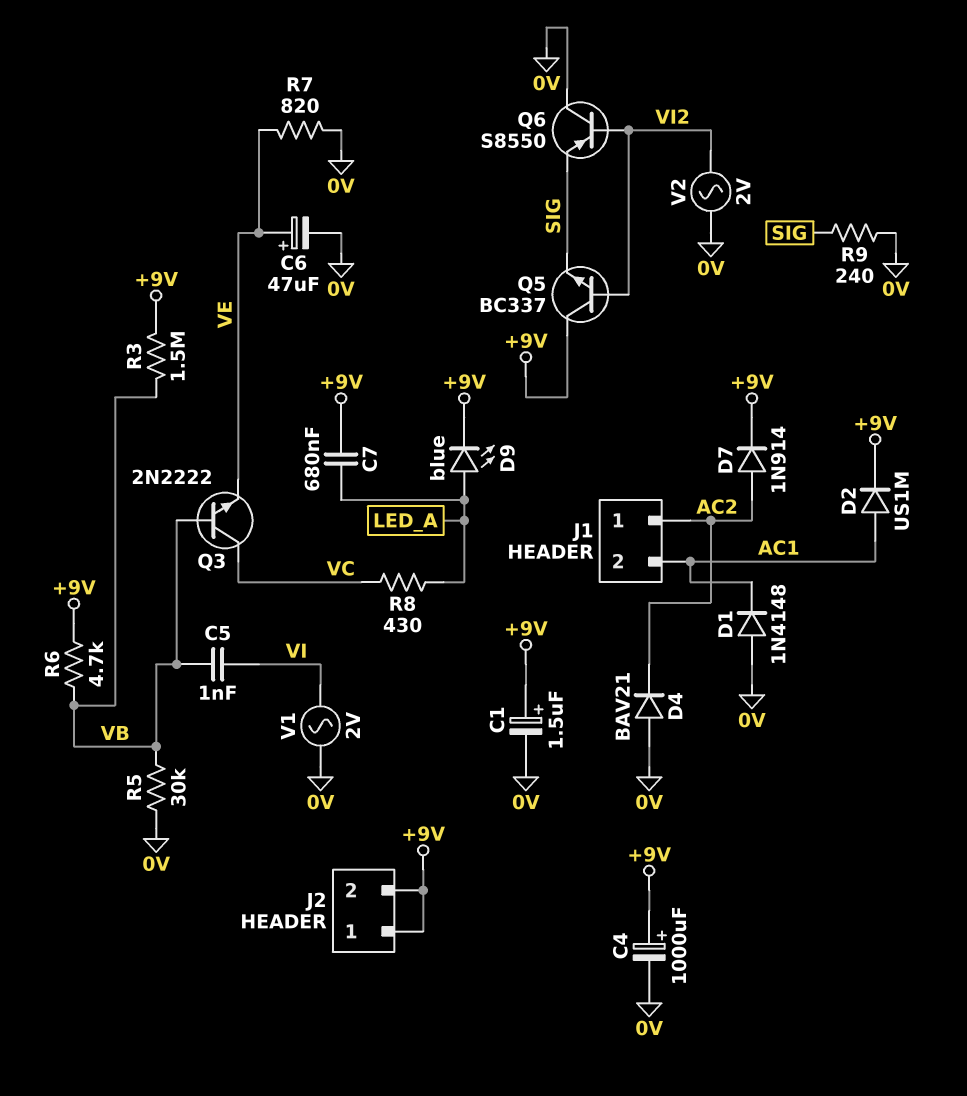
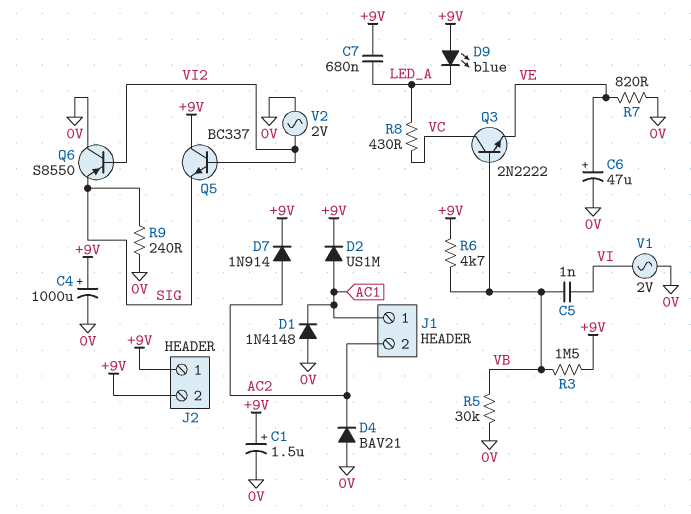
D9: LED blue (A LED_A, K +9V) -> LED blue (A +9V, K LED_A)
J1 pin 1: AC2 -> AC1
J1 pin 2: AC1 -> AC2

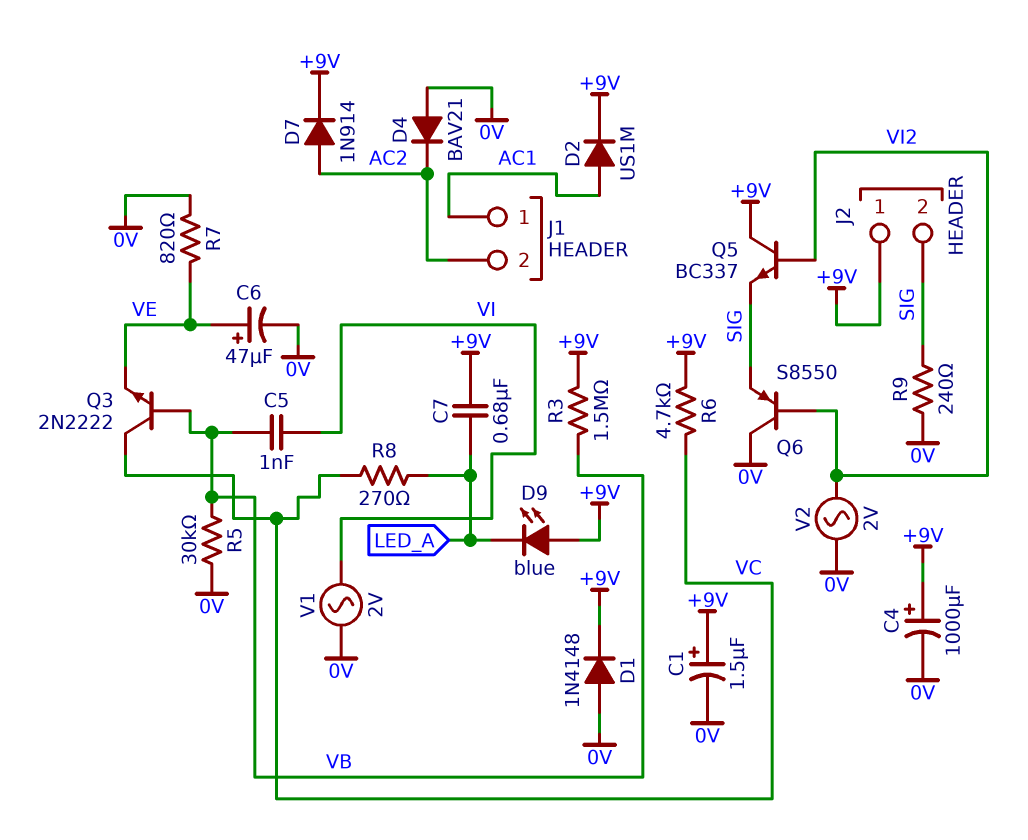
D1: diode 1N4148 (A 0V, K AC1) -> diode 1N4148 (A 0V, K +9V)
J2 pin 2: +9V -> SIG
R6: 4.7k (+9V, VB) -> 4.7k (+9V, VC)
R8: 430 (LED_A, VC) -> 270 (LED_A, VC)

